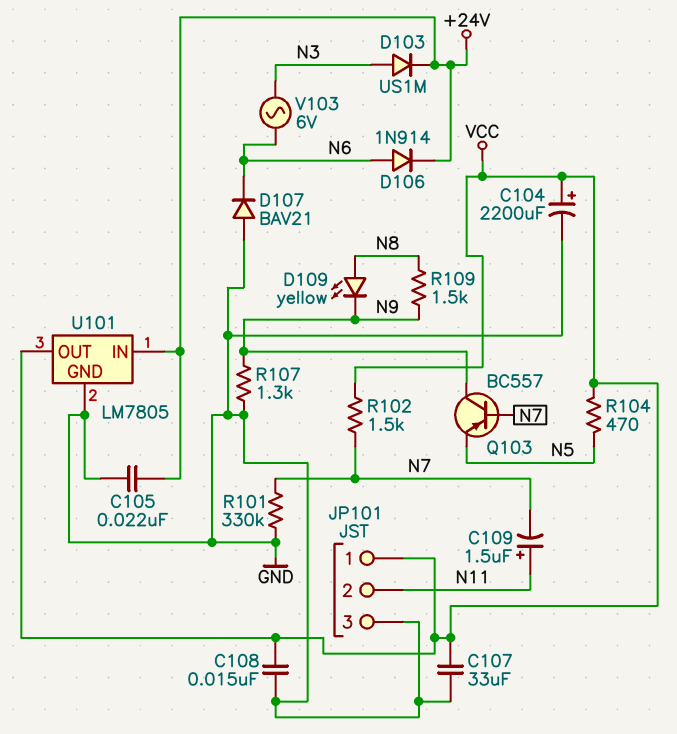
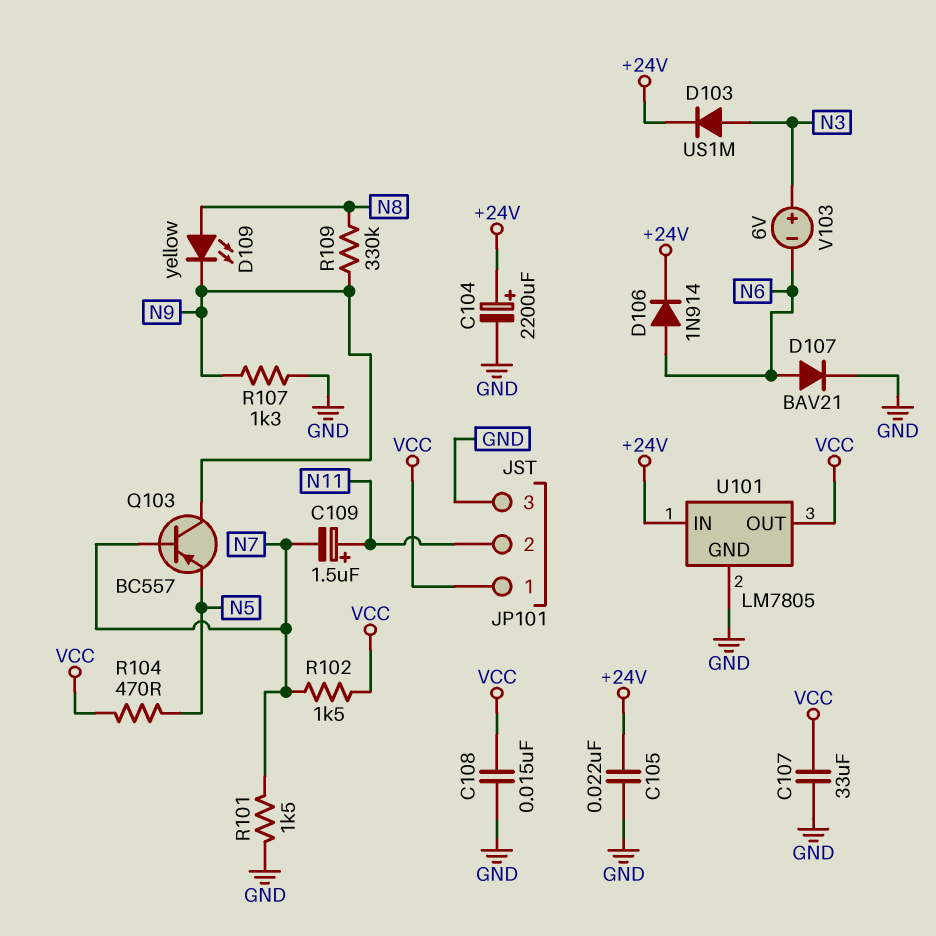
C104: 2200uF (plus VCC, minus GND) -> 2200uF (plus +24V, minus GND)
D107: diode BAV21 (A GND, K N6) -> diode BAV21 (A N6, K GND)
R101: 330k (GND, N7) -> 1.5k (GND, N7)
R109: 1.5k (N8, N9) -> 330k (N8, N9)
V103: AC 6V (N3, N6) -> 6V (plus N3, minus N6)

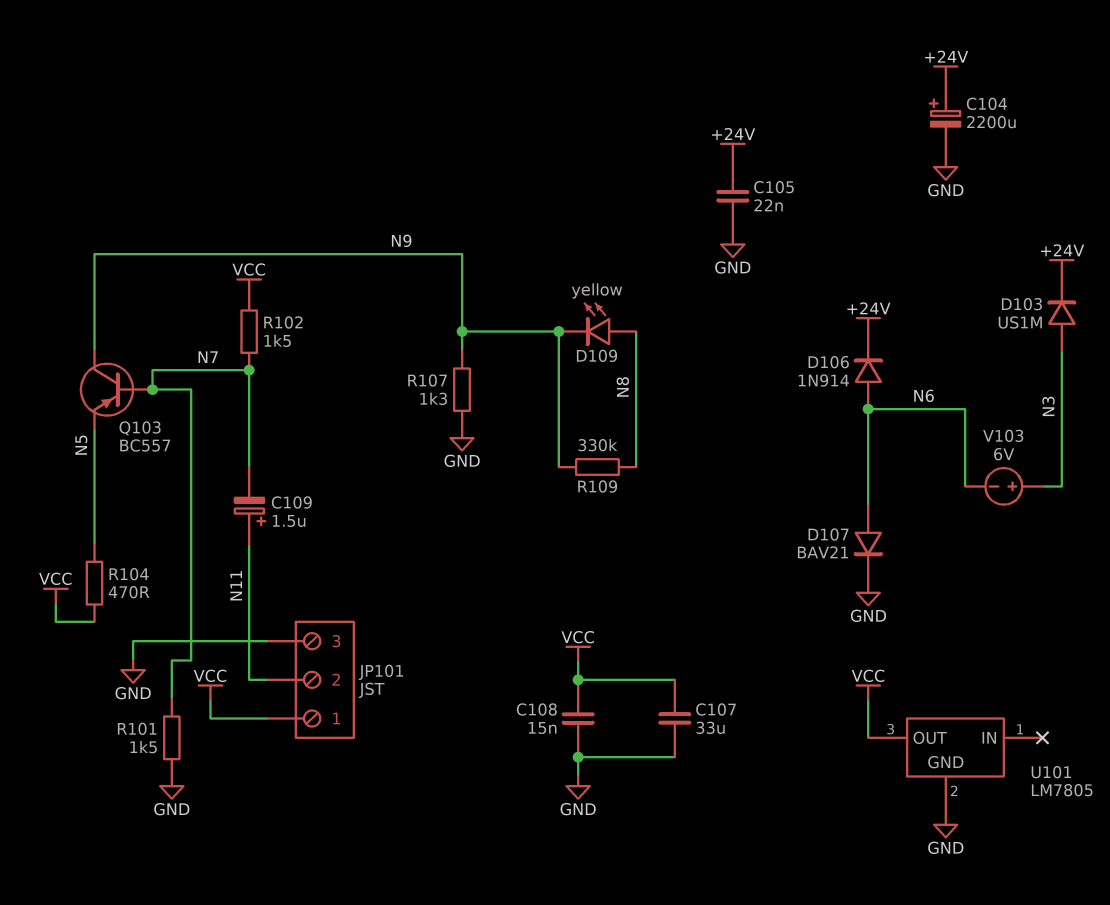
U101 pin IN: +24V -> none

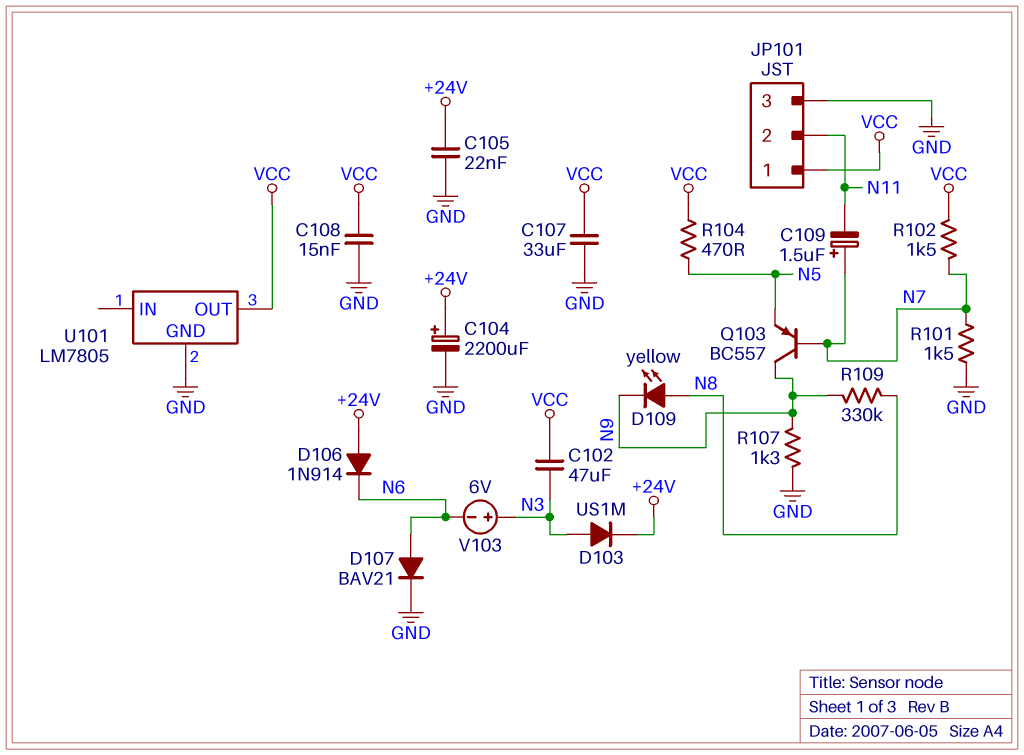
C102: none -> 47uF (N3, VCC)
C109: 1.5uF (plus N11, minus N7) -> 1.5uF (plus N7, minus N11)
D106: diode 1N914 (A N6, K +24V) -> diode 1N914 (A +24V, K N6)

